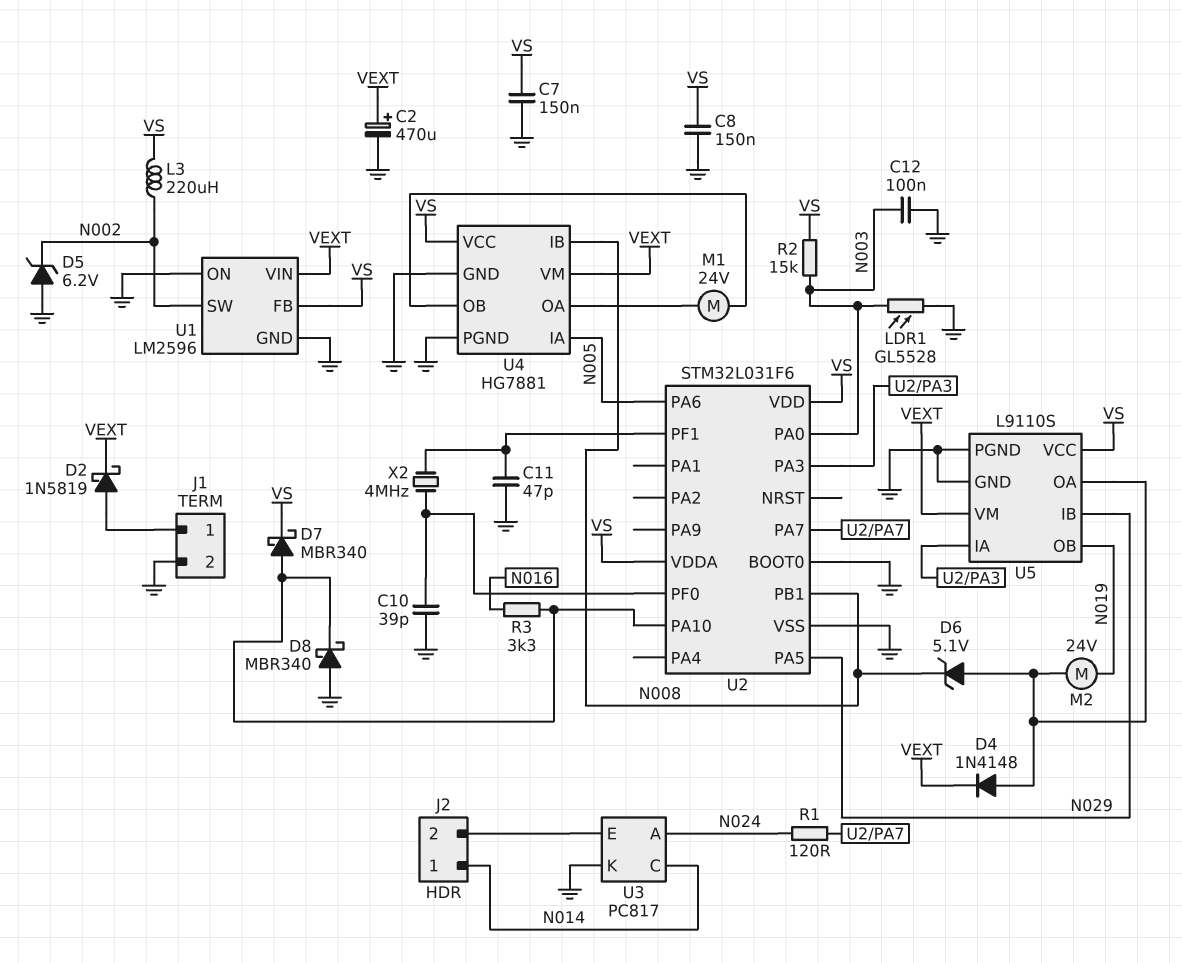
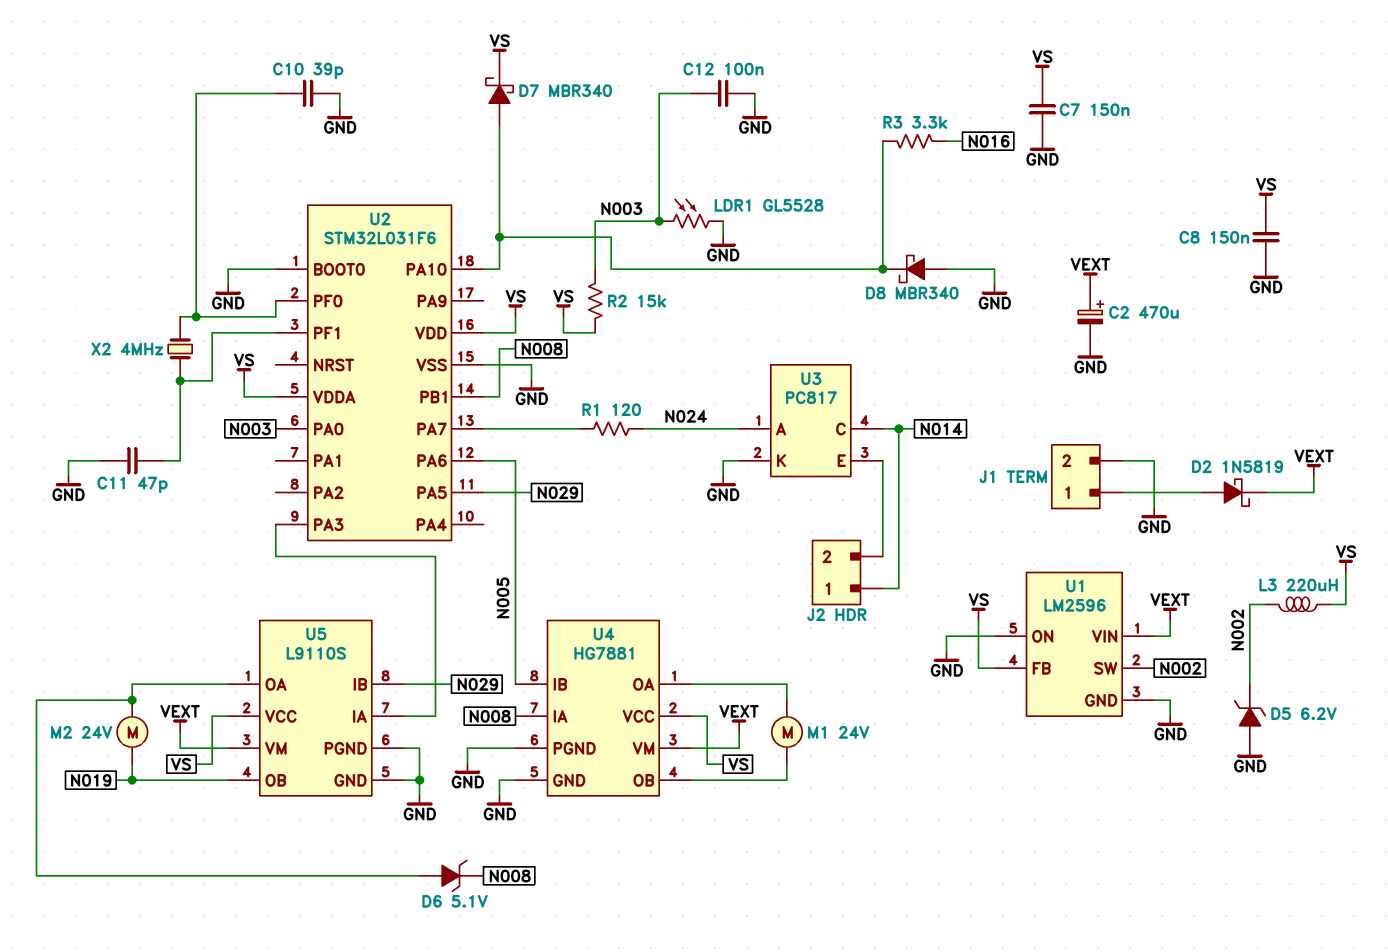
D4: diode 1N4148 (A U5/OA, K VEXT) -> none
U4 pin IA: N005 -> N008
U4 pin IB: N008 -> N005

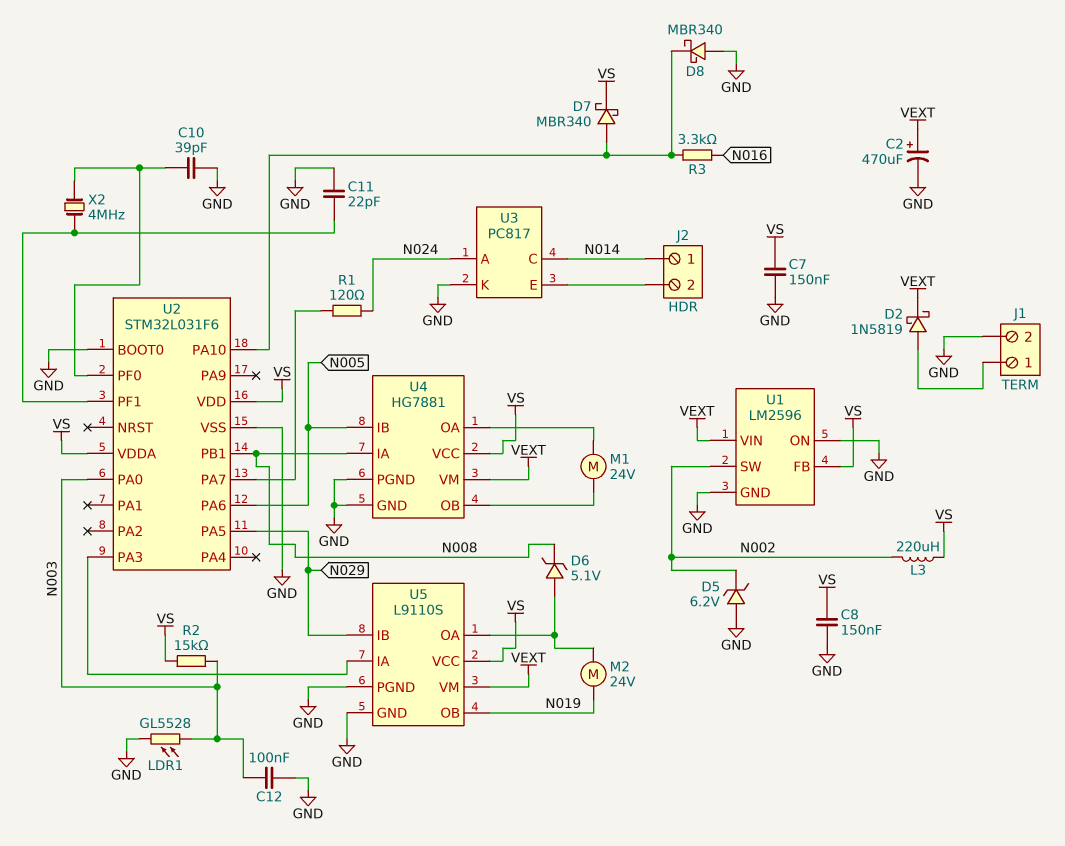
C11: 47pF (GND, U2/PF1) -> 22pF (GND, U2/PF1)

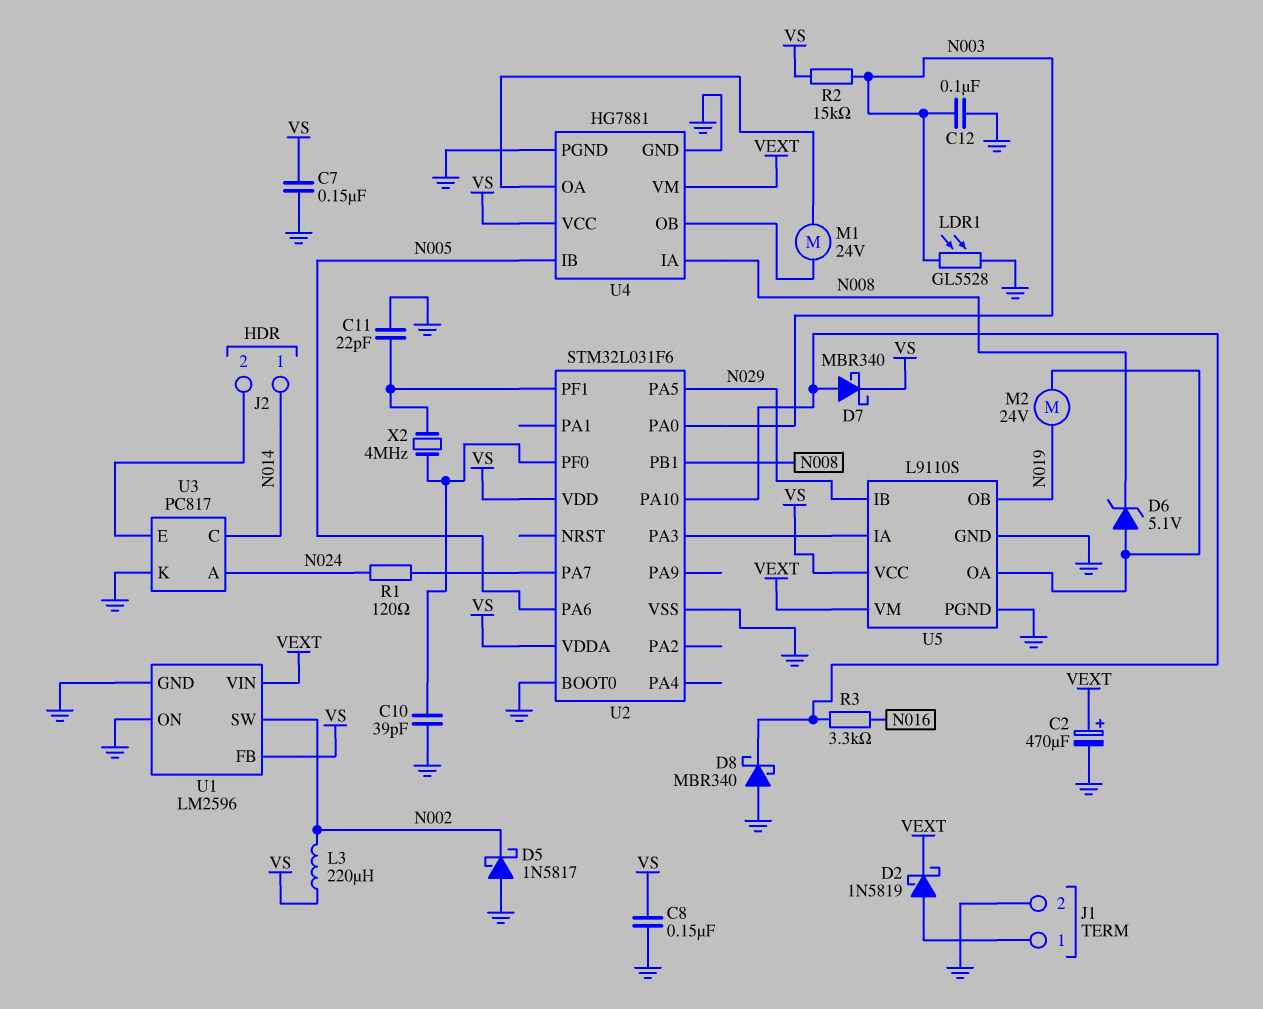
D5: zener 6.2V (A GND, K N002) -> schottky 1N5817 (A GND, K N002)

